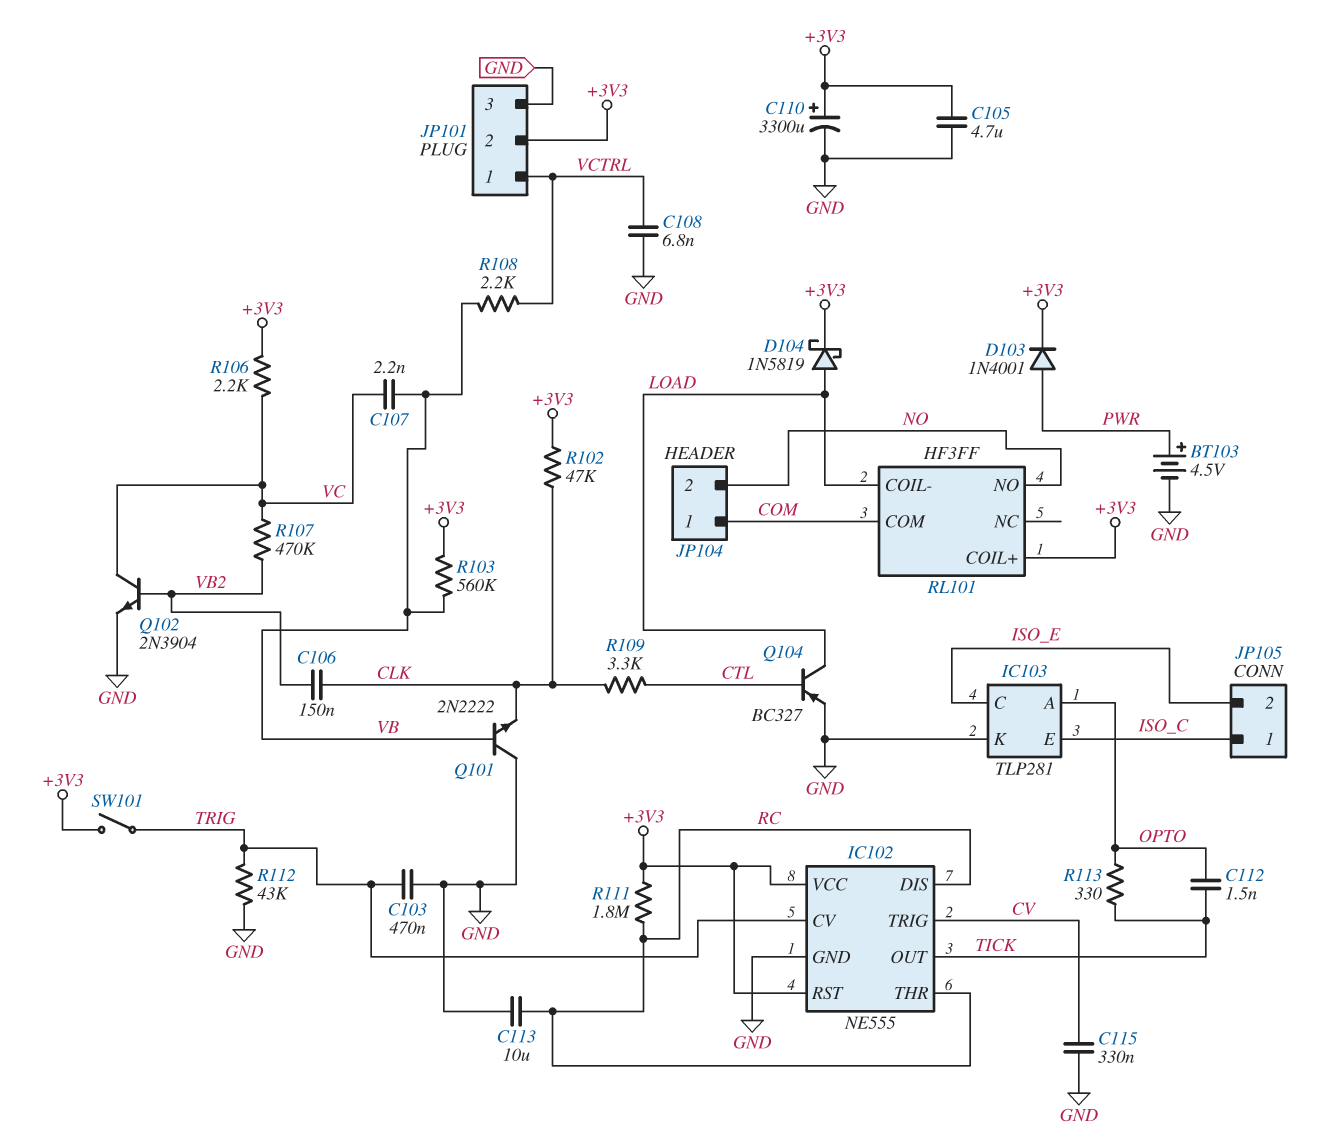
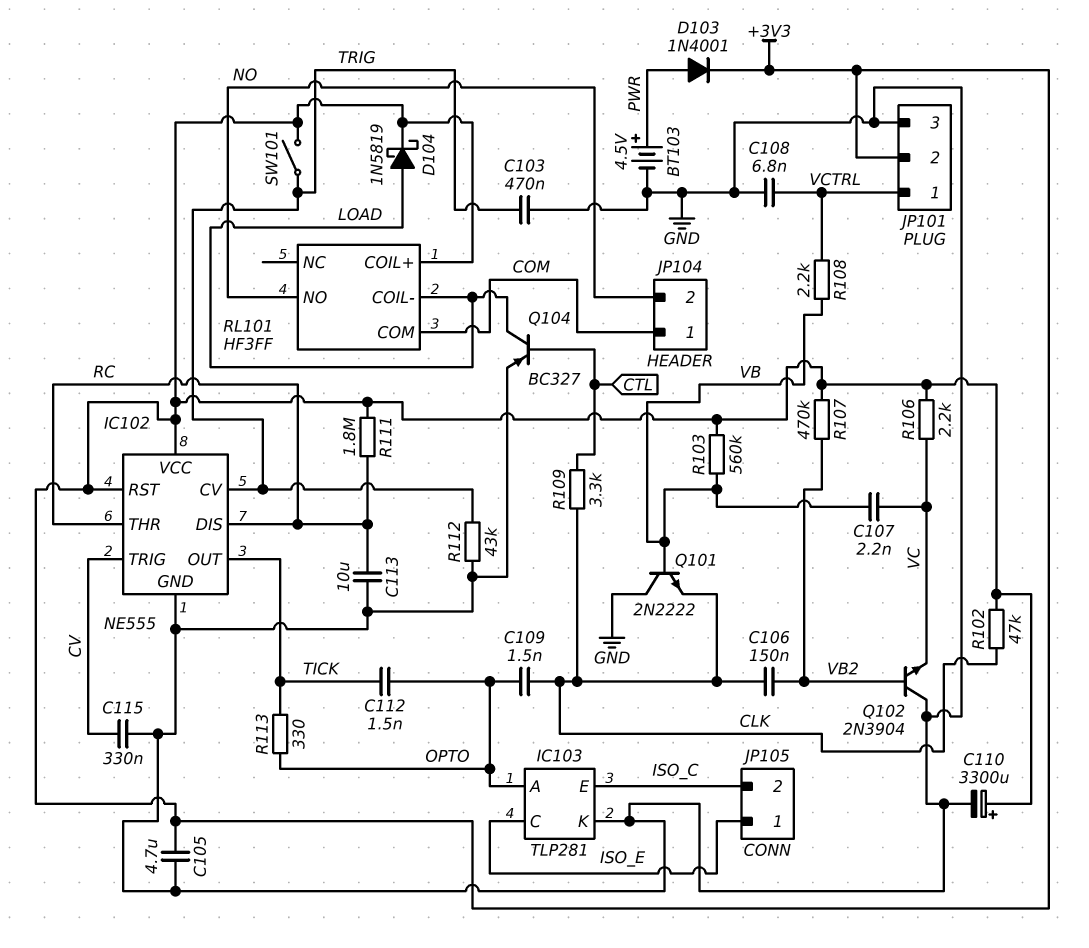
C109: none -> 1.5nF (CLK, OPTO)
JP105 pin 1: ISO_C -> ISO_E
JP105 pin 2: ISO_E -> ISO_C
Q102: NPN 2N3904 (B VB2, C VC, E GND) -> NPN 2N3904 (B VB2, C GND, E VC)
R107: 470k (VB2, VC) -> 470k (+3V3, VB2)

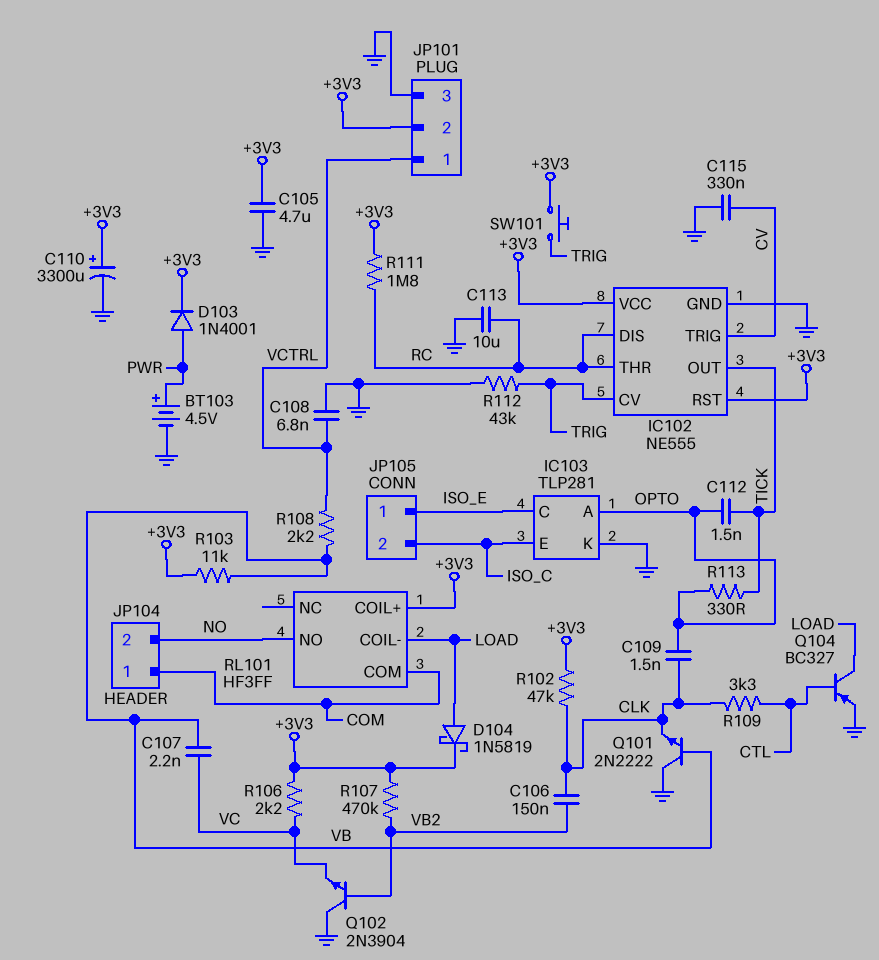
C103: 470nF (GND, TRIG) -> none
R103: 560k (+3V3, VB) -> 11k (+3V3, VB)
SW101: switch (+3V3, TRIG) -> button (+3V3, TRIG)

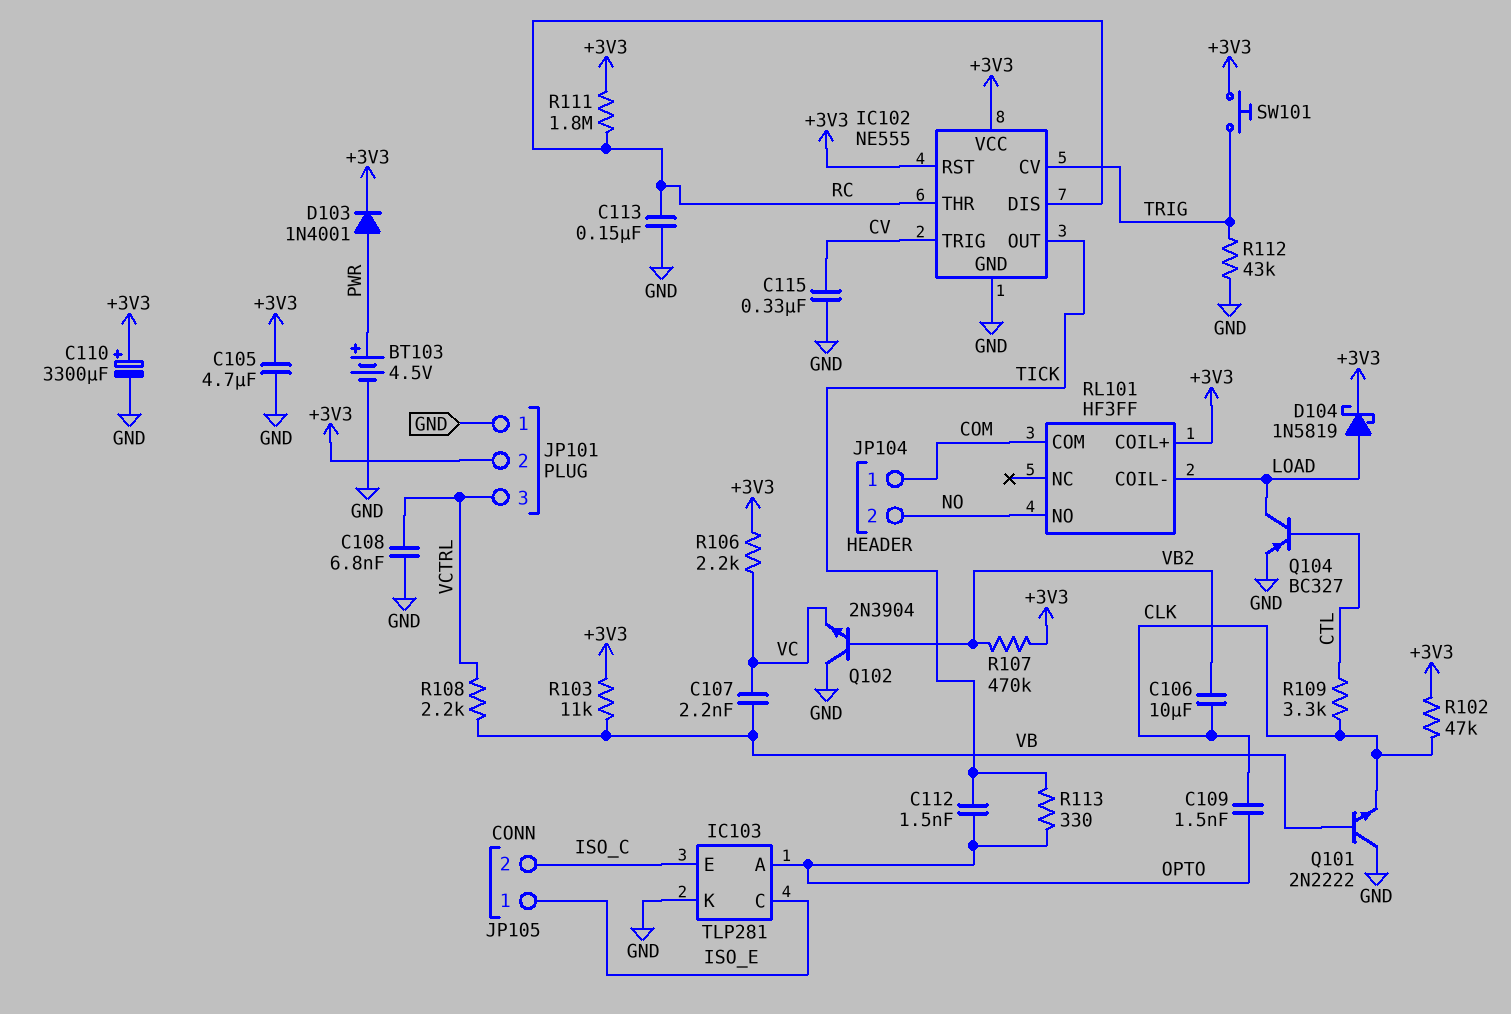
C106: 150nF (CLK, VB2) -> 10uF (CLK, VB2)
C113: 10uF (GND, RC) -> 150nF (GND, RC)
JP101 pin 1: VCTRL -> GND
JP101 pin 3: GND -> VCTRL

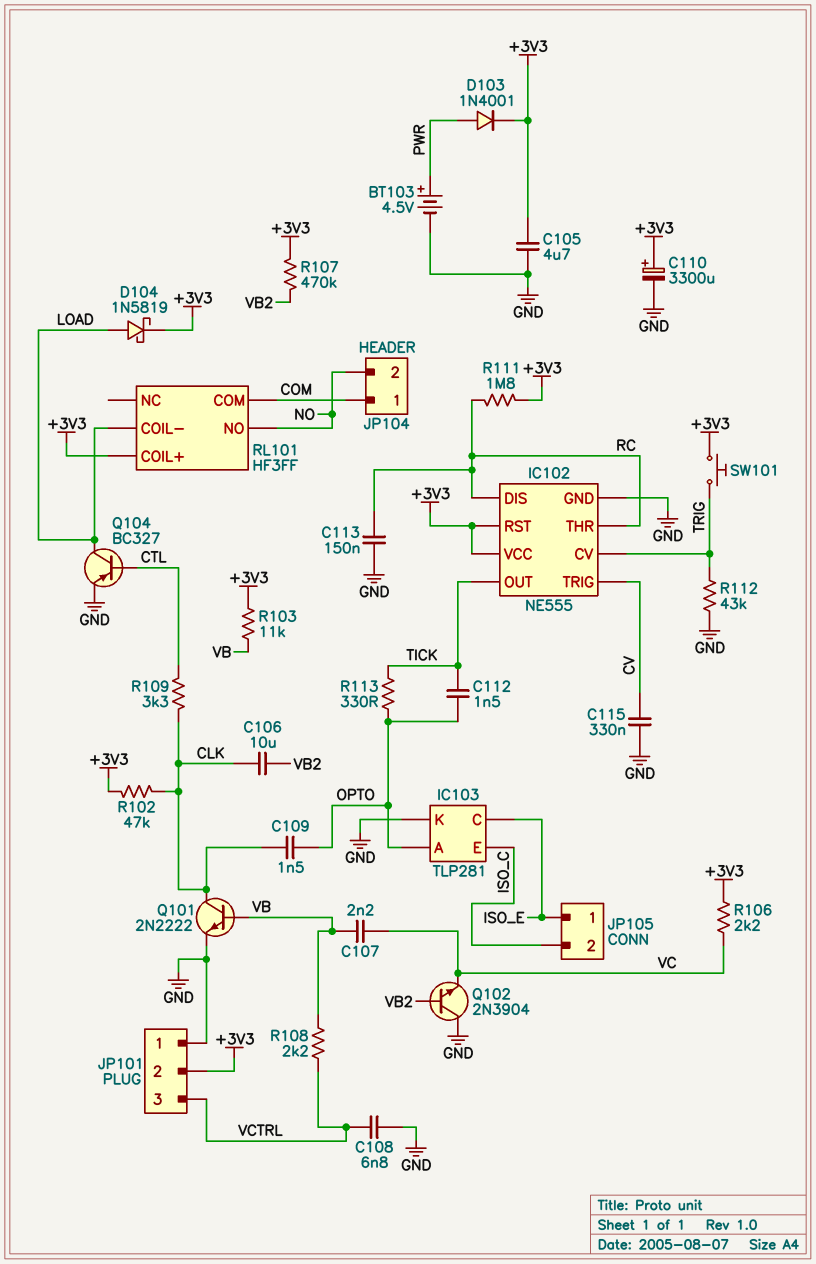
Q101: NPN 2N2222 (B VB, C GND, E CLK) -> NPN 2N2222 (B VB, C CLK, E GND)

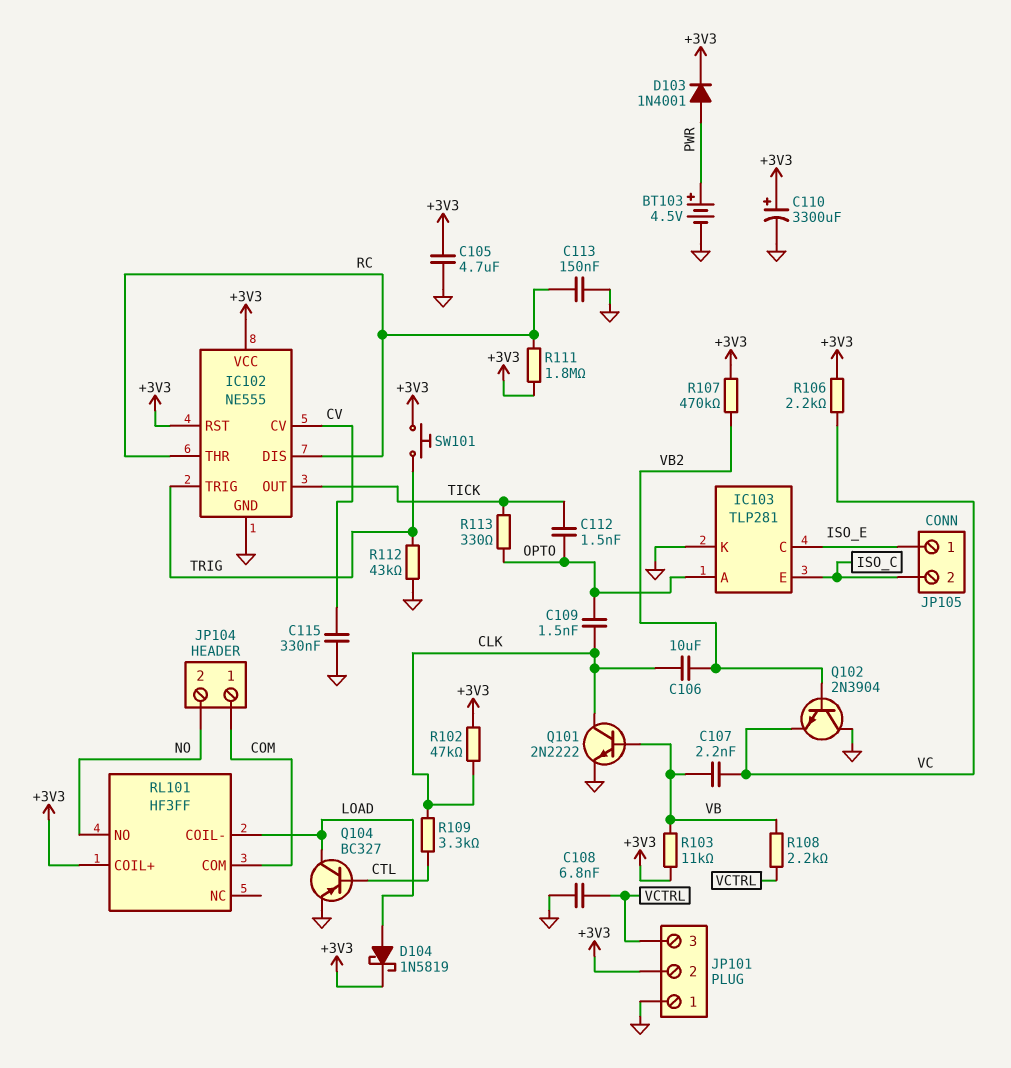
IC102 pin CV: TRIG -> CV
IC102 pin TRIG: CV -> TRIG

